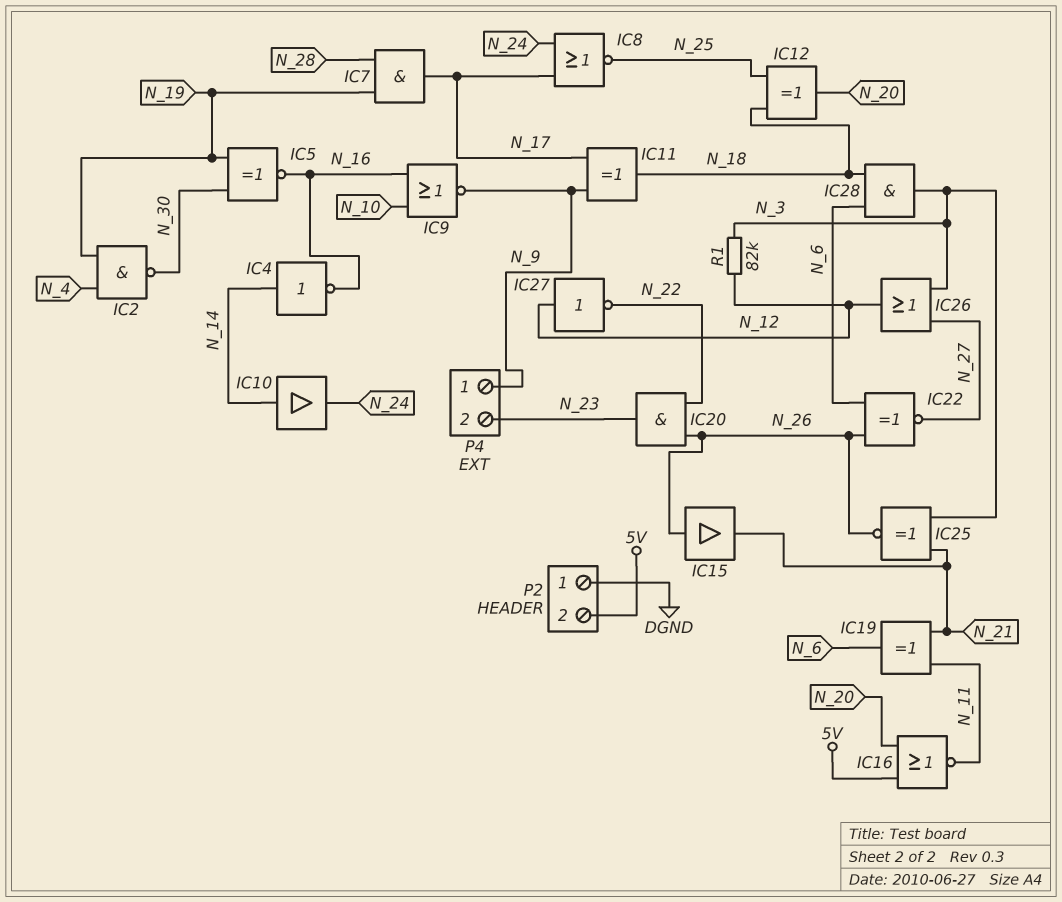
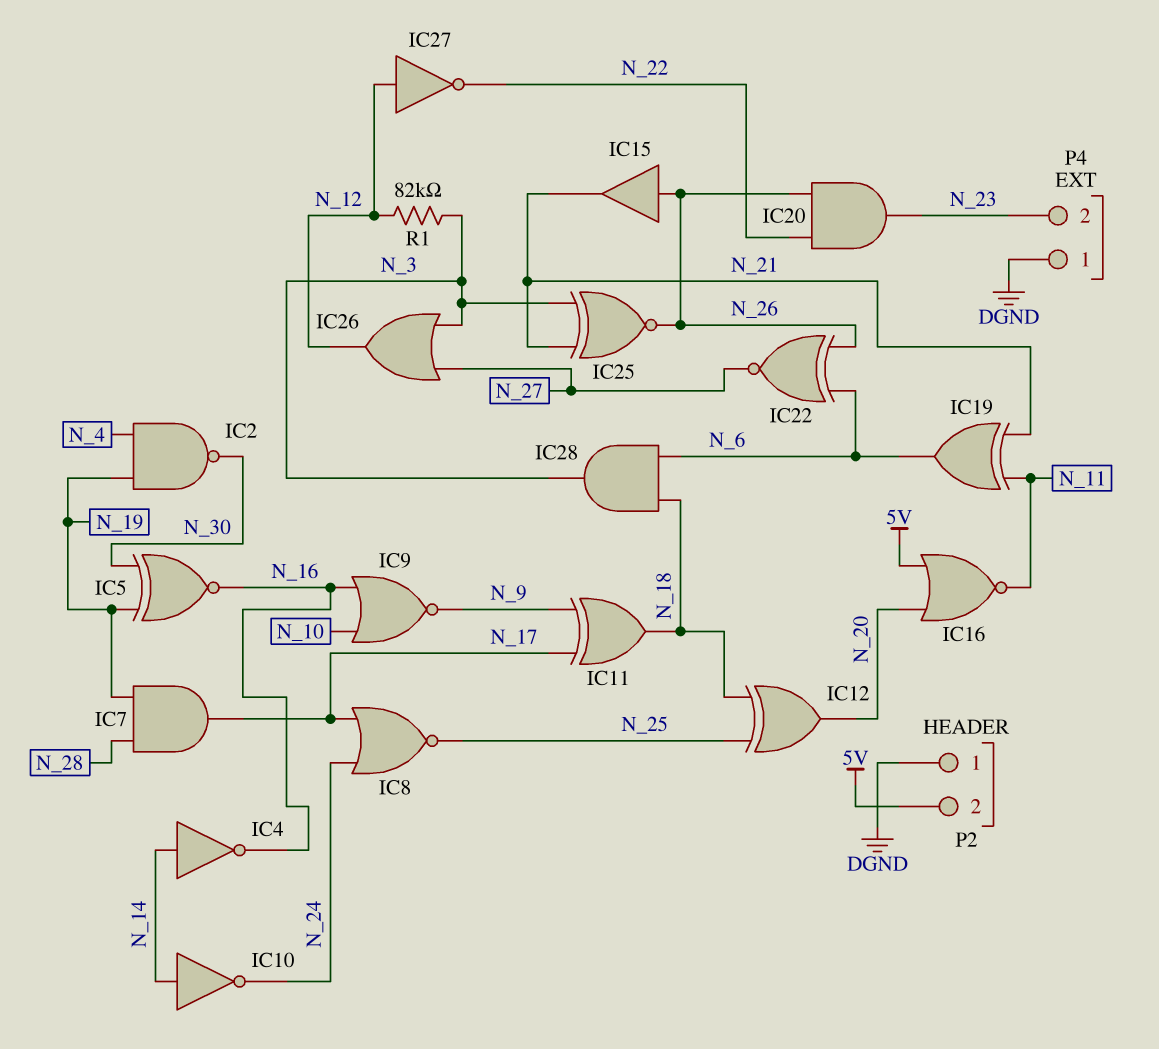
IC10: buffer (in N_14, out N_24) -> NOT (in N_14, out N_24)
P4 pin 1: N_9 -> DGND

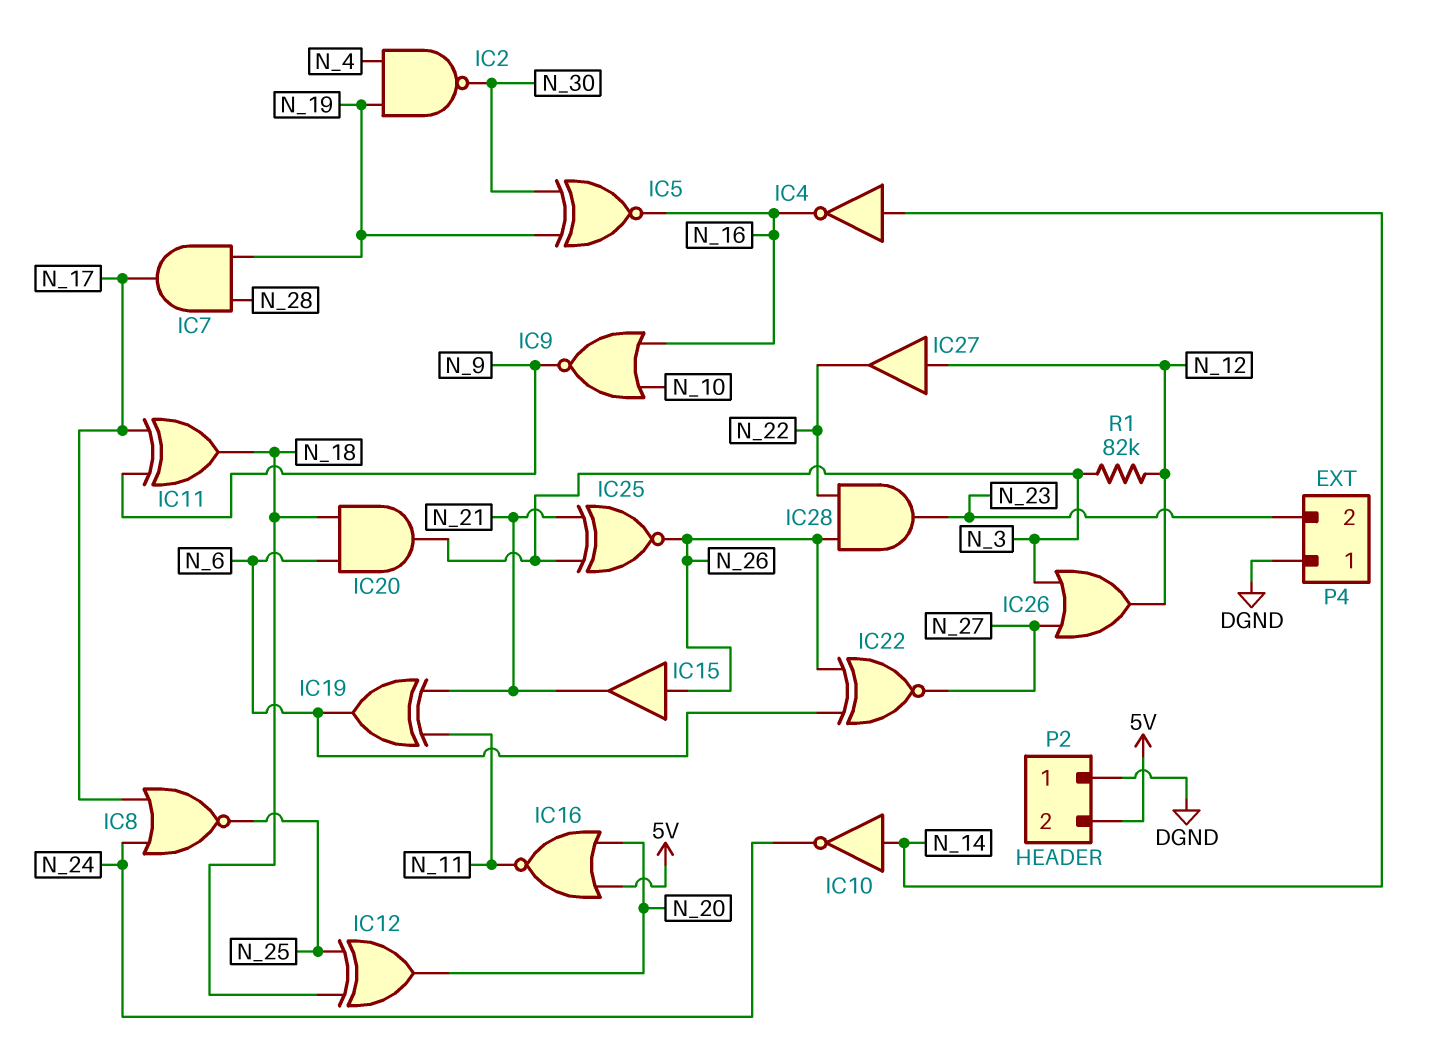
IC20: AND (in N_22, in N_26, out N_23) -> AND (in N_6, in N_18, out N_3)
IC27: NOT (in N_12, out N_22) -> buffer (in N_12, out N_22)
IC28: AND (in N_6, in N_18, out N_3) -> AND (in N_22, in N_26, out N_23)

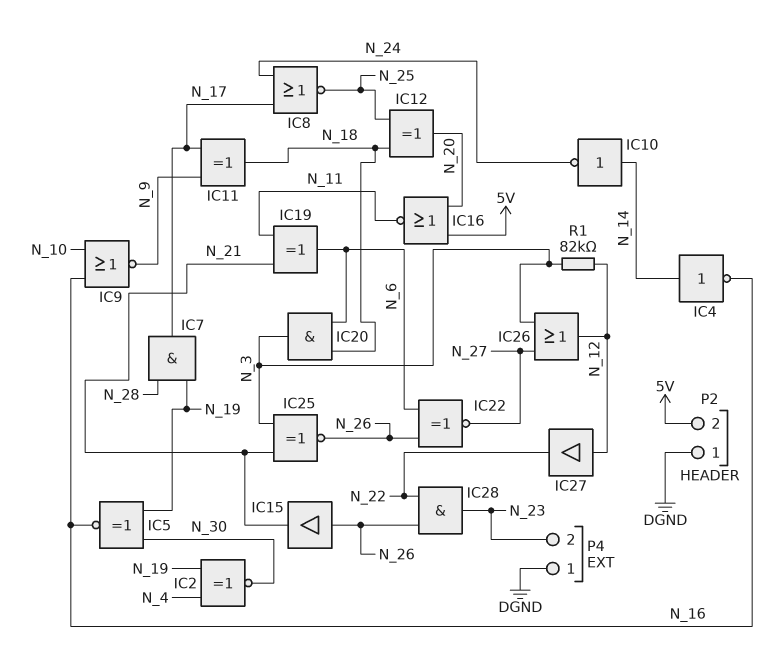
IC2: NAND (in N_4, in N_19, out N_30) -> XNOR (in N_4, in N_19, out N_30)

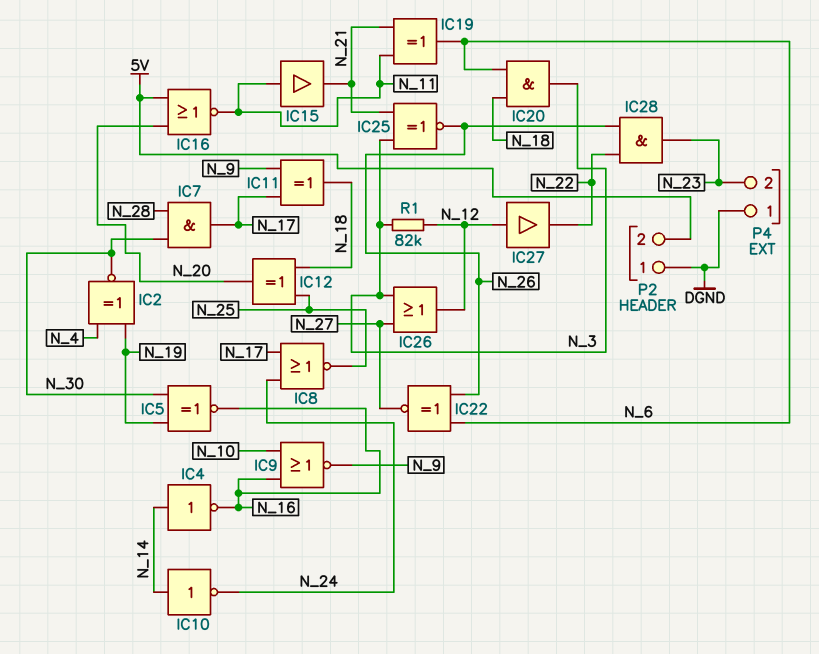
IC7: AND (in N_19, in N_28, out N_17) -> AND (in N_28, in N_30, out N_17)
IC15: buffer (in N_26, out N_21) -> buffer (in N_11, out N_21)

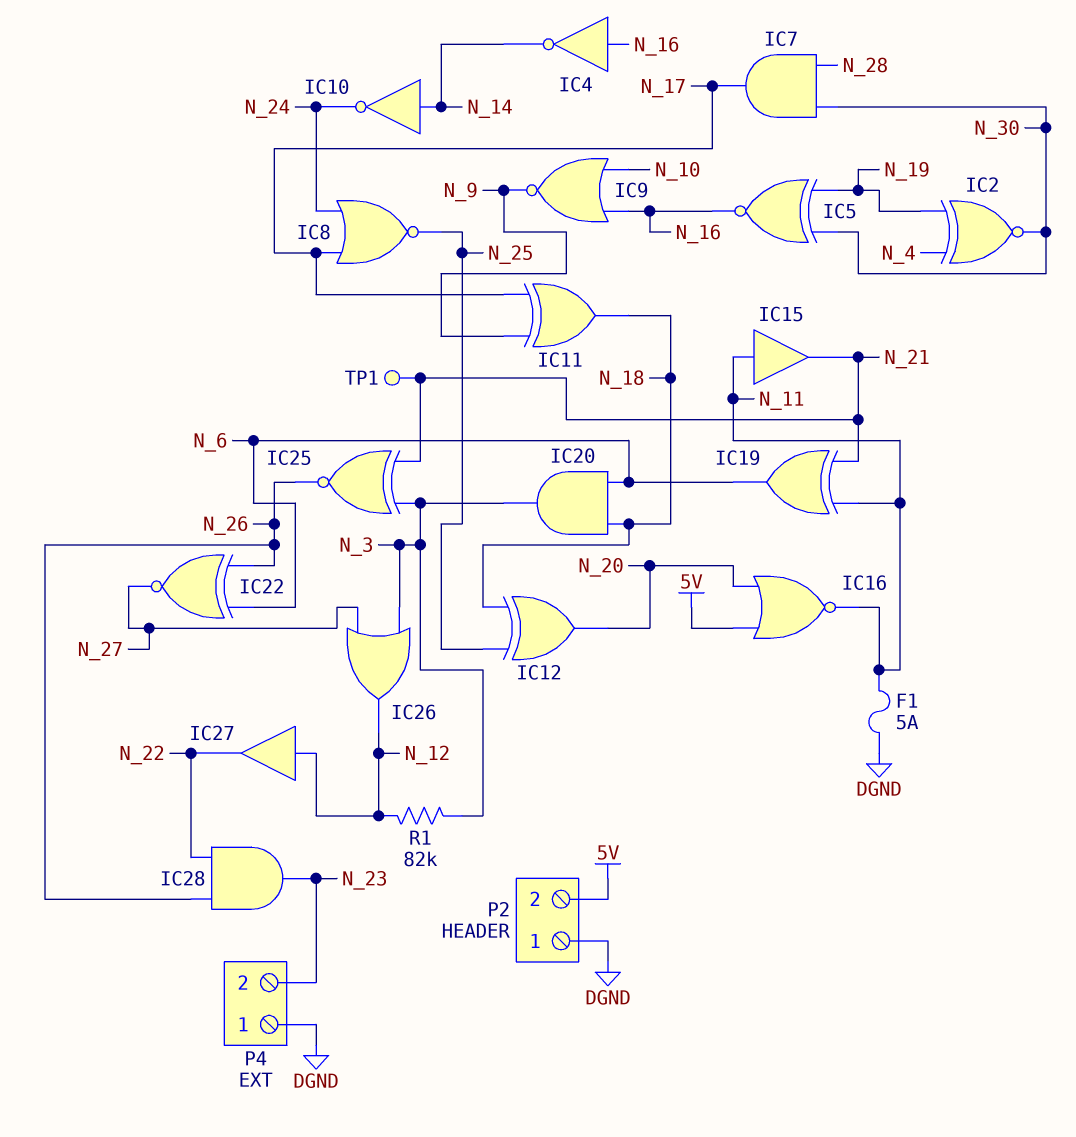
F1: none -> 5A (DGND, N_11)
IC4: NOT (in N_14, out N_16) -> NOT (in N_16, out N_14)
TP1: none -> test point (N_21)

